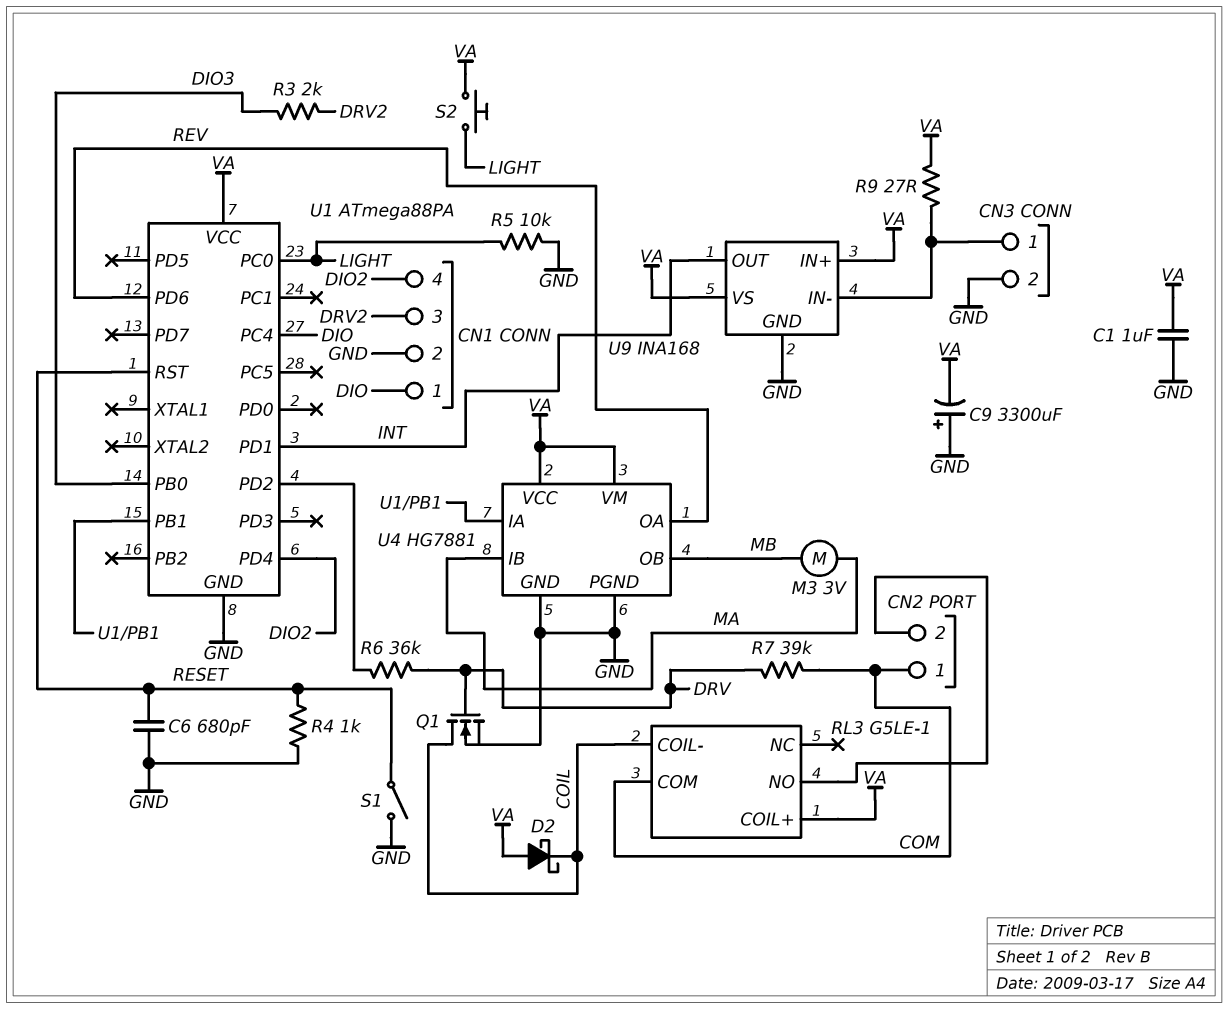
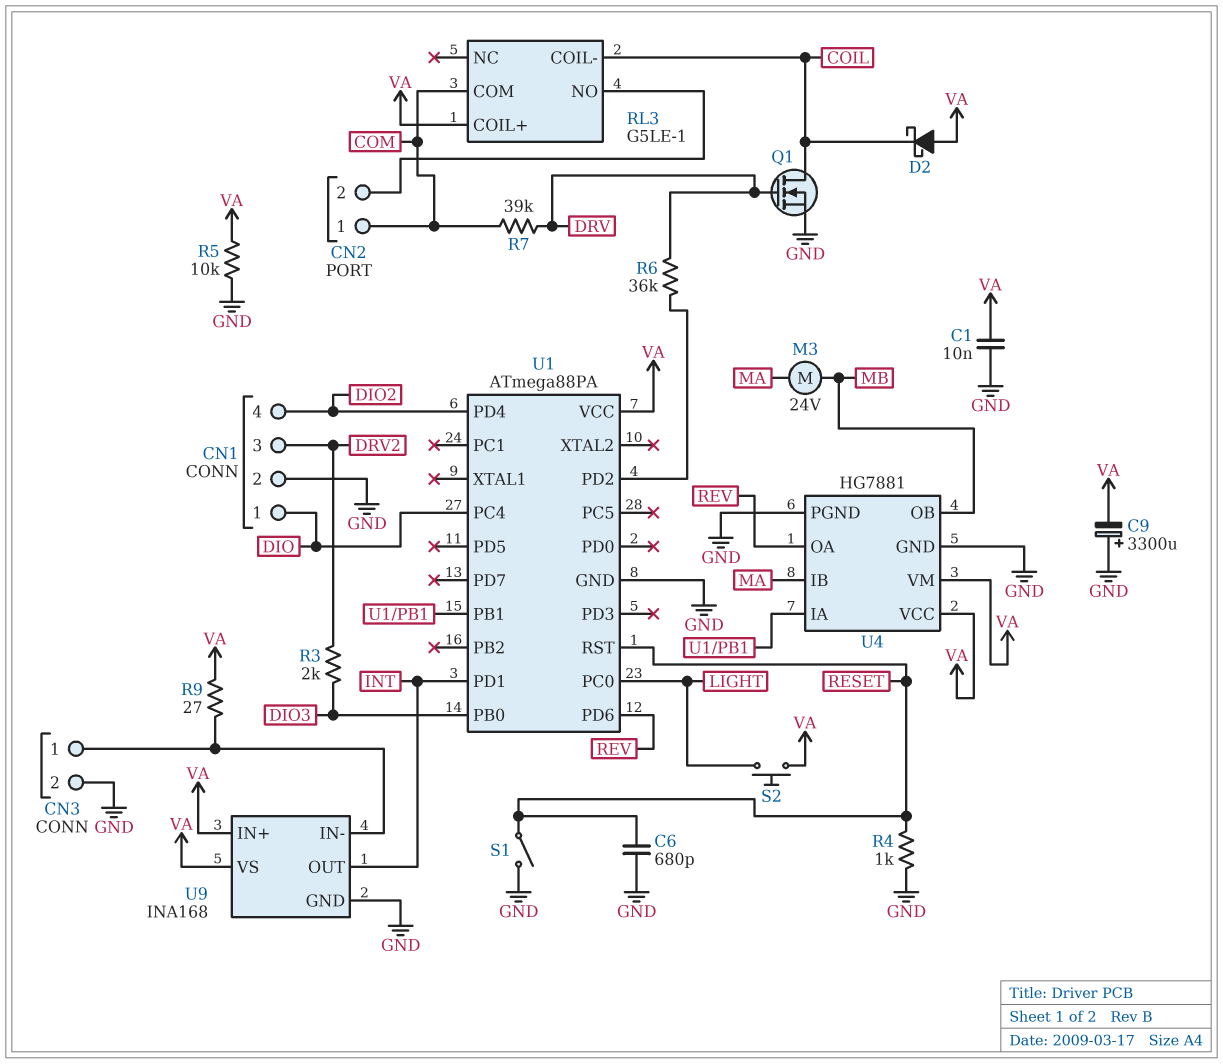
C1: 1uF (GND, VA) -> 10nF (GND, VA)
M3: motor 3V (MA, MB) -> motor 24V (MA, MB)
R5: 10k (GND, LIGHT) -> 10k (GND, VA)

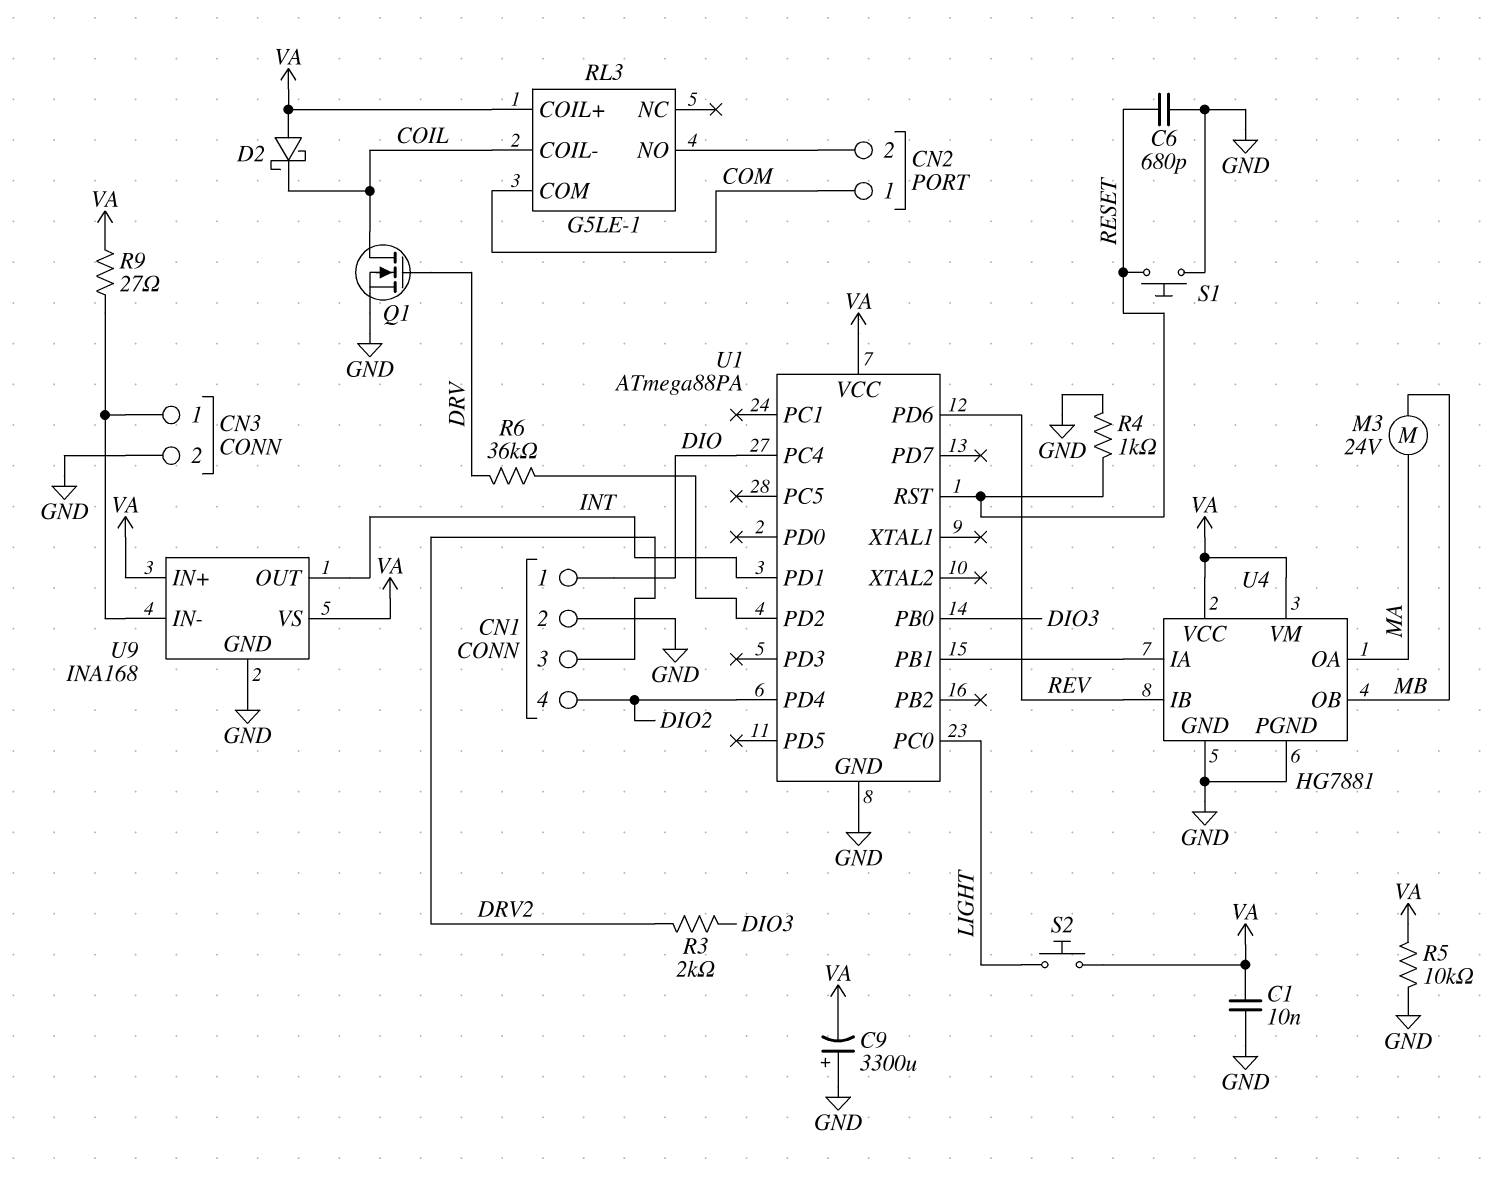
R7: 39k (COM, DRV) -> none
S1: switch (GND, RESET) -> button (GND, RESET)
U4 pin IB: MA -> REV
U4 pin OA: REV -> MA

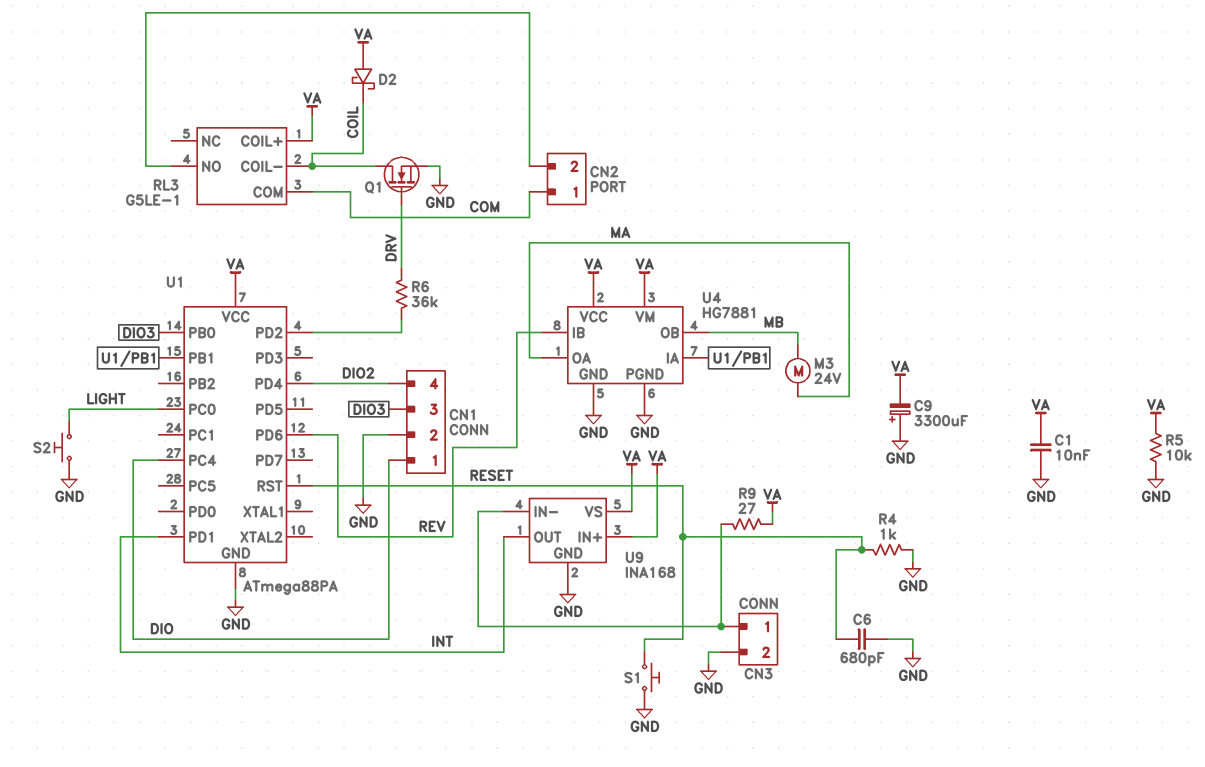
CN1 pin 3: DRV2 -> DIO3
R3: 2k (DIO3, DRV2) -> none
S2: button (LIGHT, VA) -> button (GND, LIGHT)

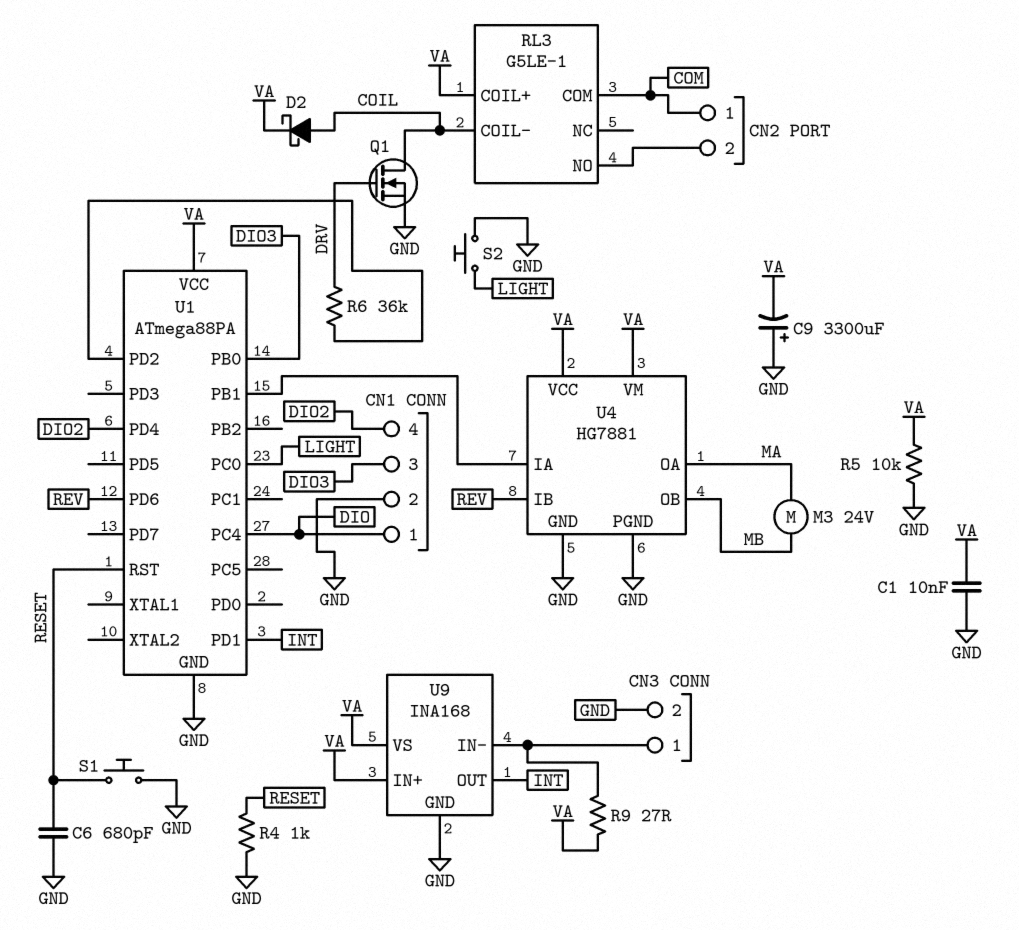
D2: schottky (A VA, K COIL) -> schottky (A COIL, K VA)

